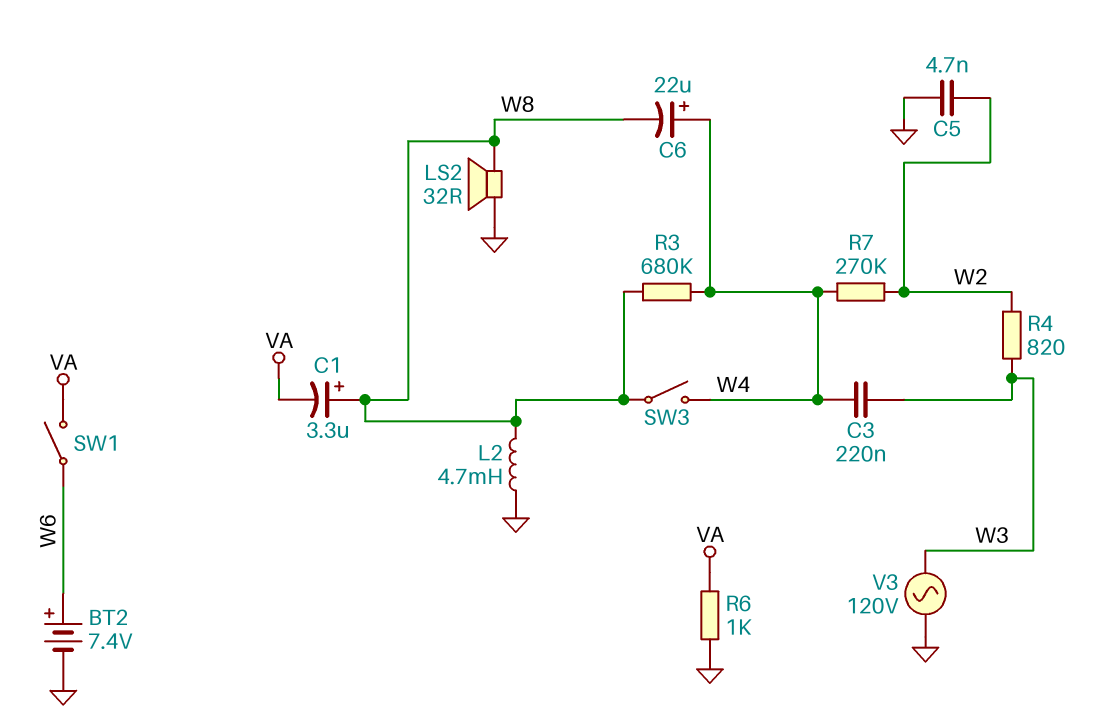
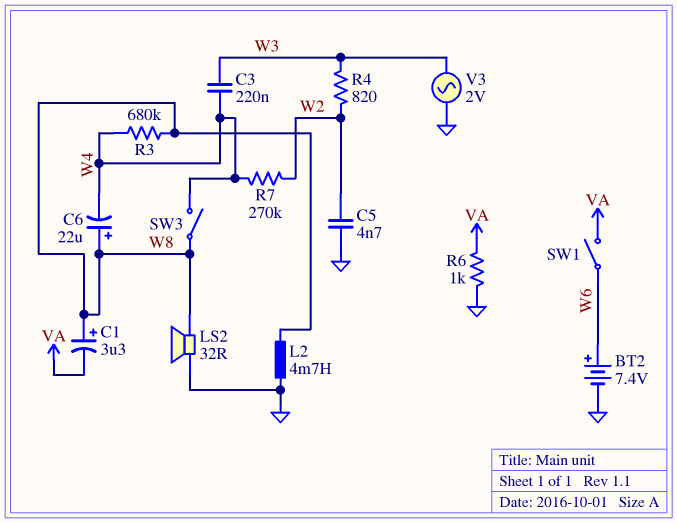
C6: 22uF (plus W4, minus W8) -> 22uF (plus W8, minus W4)
V3: AC 120V (GND, W3) -> AC 2V (GND, W3)

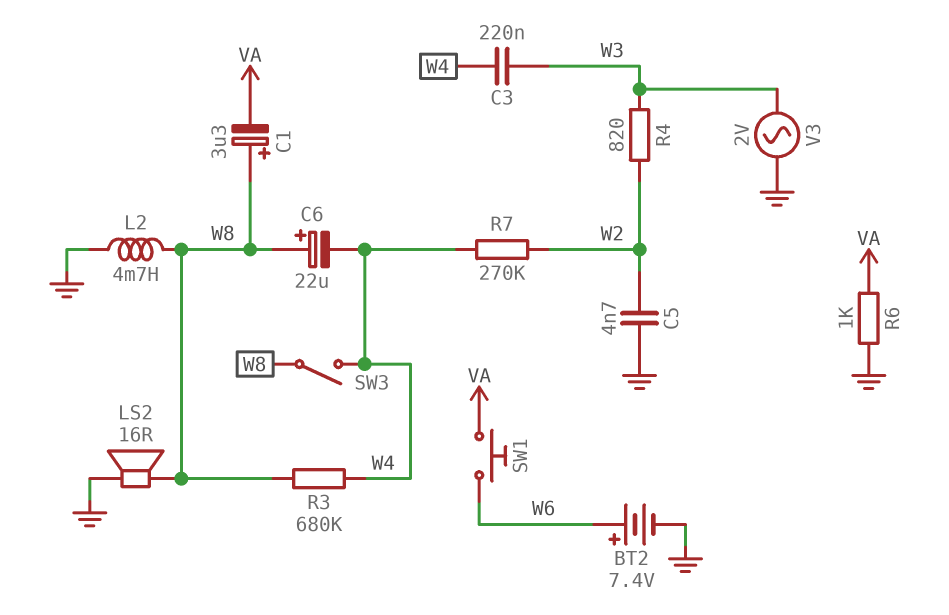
LS2: speaker 32R (GND, W8) -> speaker 16R (GND, W8)
SW1: switch (VA, W6) -> button (VA, W6)

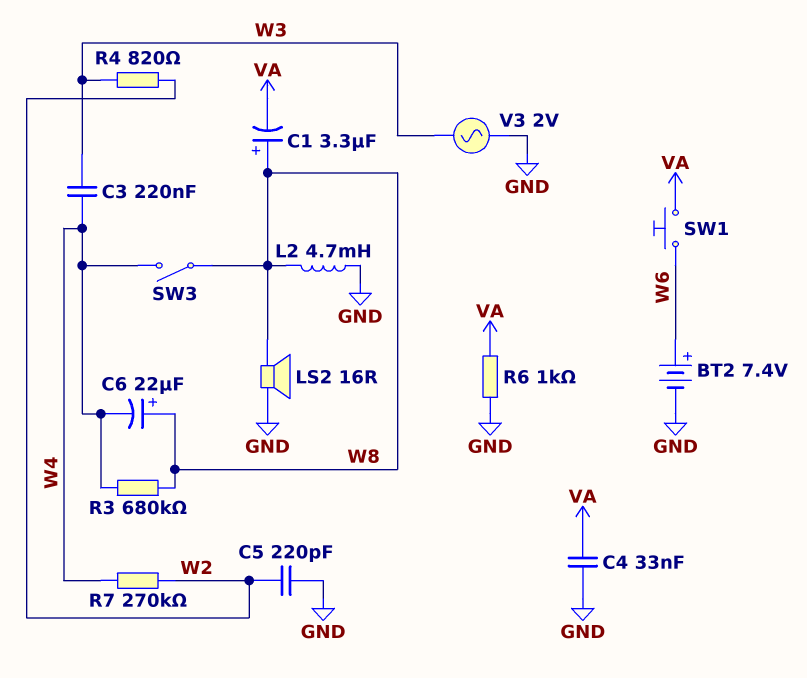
C4: none -> 33nF (GND, VA)
C5: 4.7nF (GND, W2) -> 220pF (GND, W2)

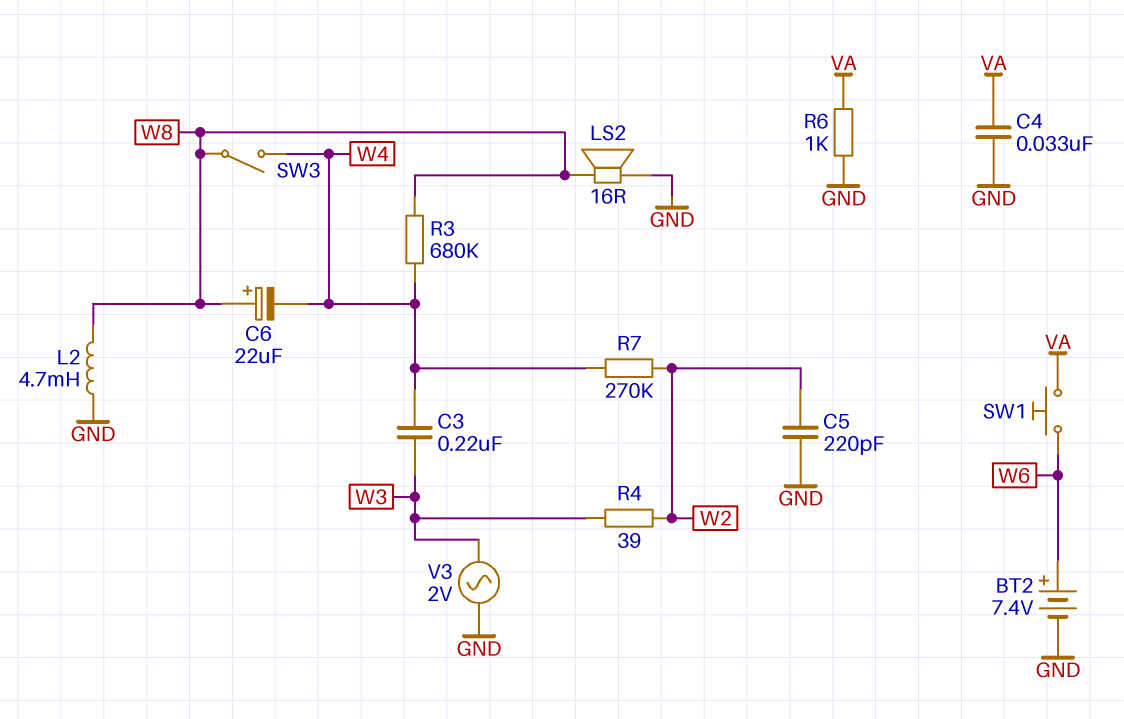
C1: 3.3uF (plus W8, minus VA) -> none
R4: 820 (W2, W3) -> 39 (W2, W3)

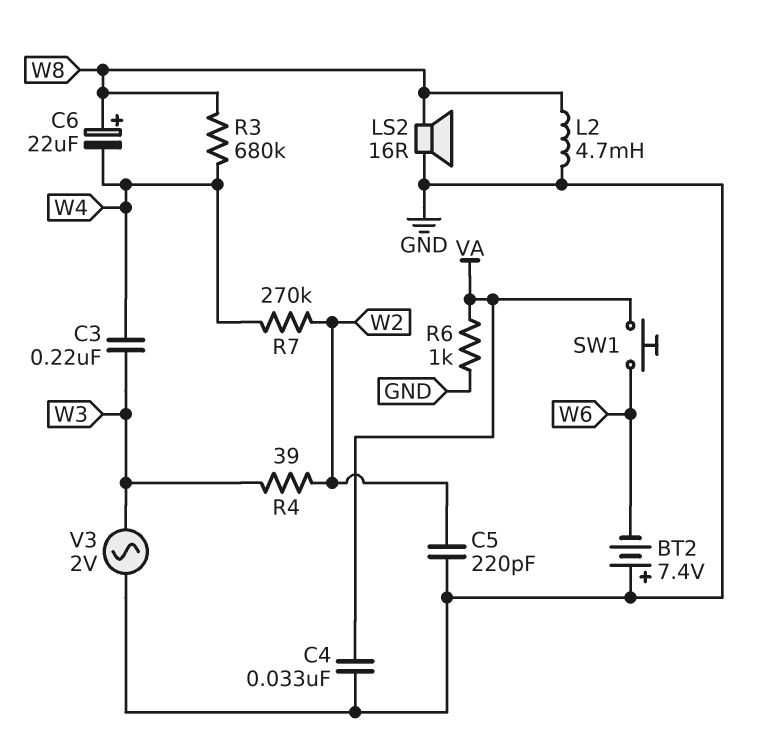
BT2: 7.4V (plus W6, minus GND) -> 7.4V (plus GND, minus W6)
SW3: switch (W4, W8) -> none

